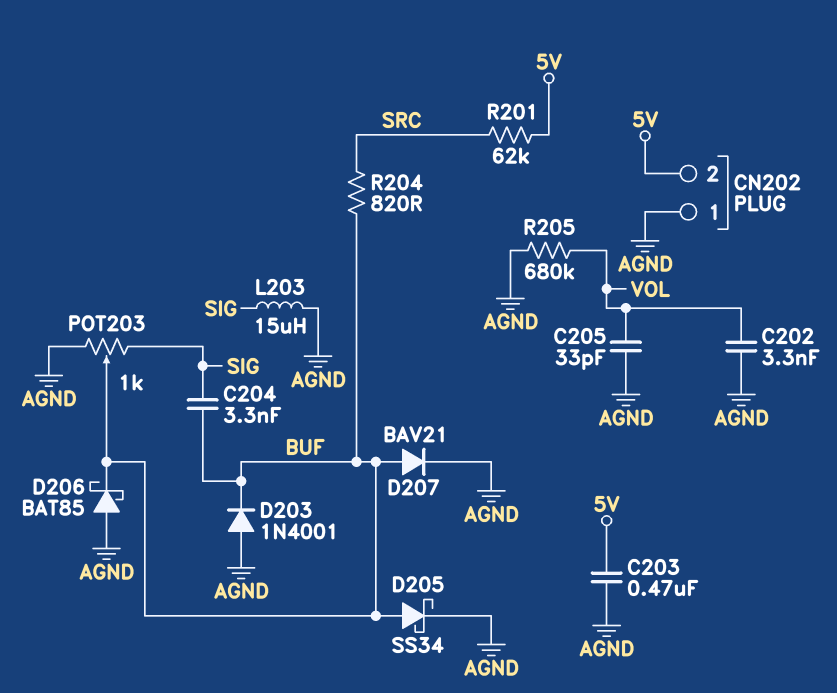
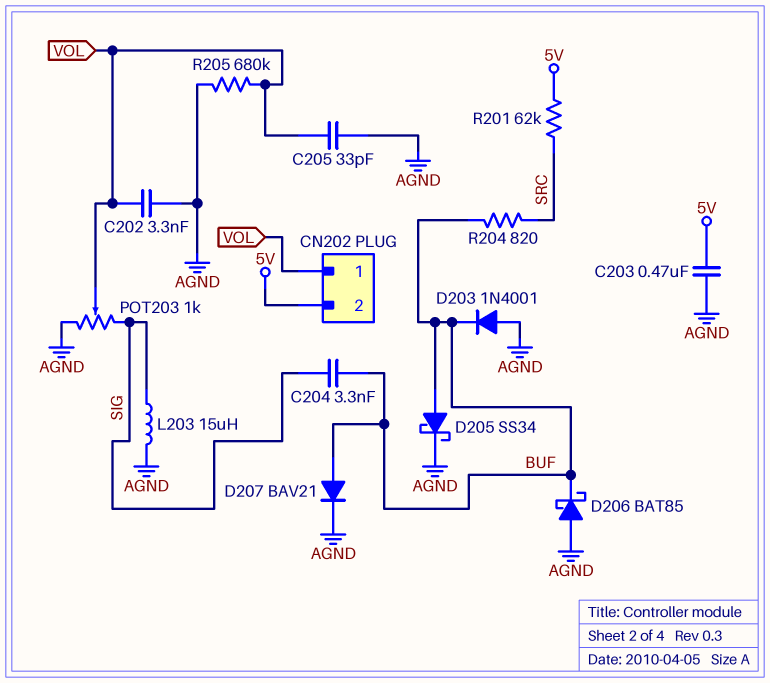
CN202 pin 1: AGND -> VOL
POT203: 1k (AGND, SIG, wiper BUF) -> 1k (AGND, SIG, wiper VOL)

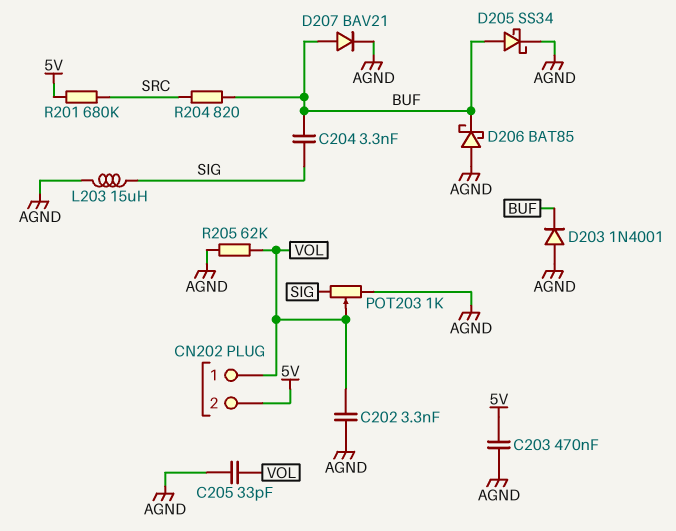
R201: 62k (5V, SRC) -> 680k (5V, SRC)
R205: 680k (AGND, VOL) -> 62k (AGND, VOL)

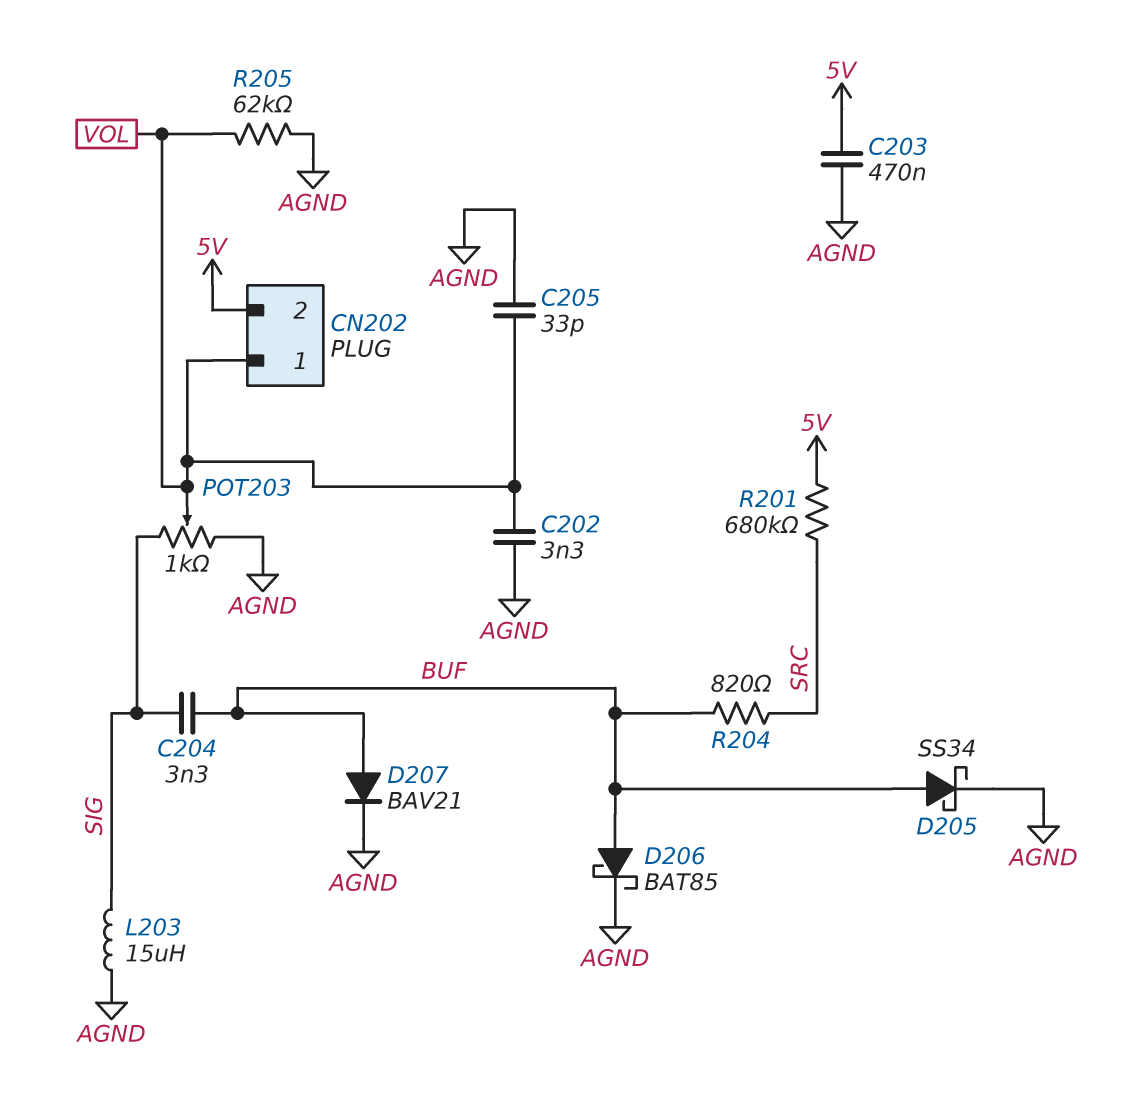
D203: diode 1N4001 (A AGND, K BUF) -> none
D206: schottky BAT85 (A AGND, K BUF) -> schottky BAT85 (A BUF, K AGND)

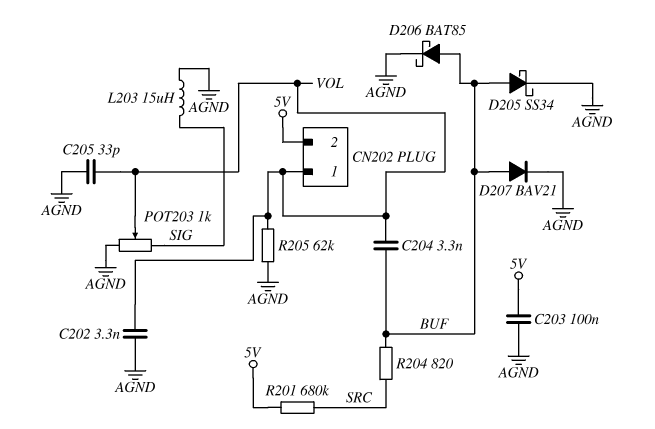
C203: 470nF (5V, AGND) -> 100nF (5V, AGND)
C204: 3.3nF (BUF, SIG) -> 3.3nF (BUF, VOL)

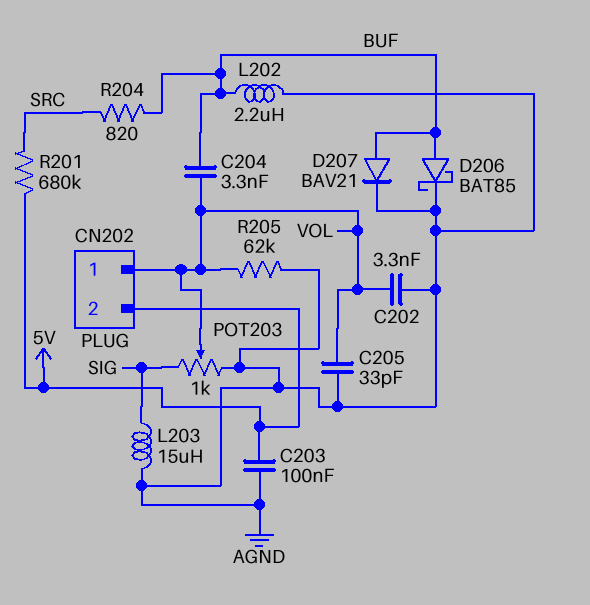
D205: schottky SS34 (A BUF, K AGND) -> none
L202: none -> 2.2uH (AGND, BUF)

